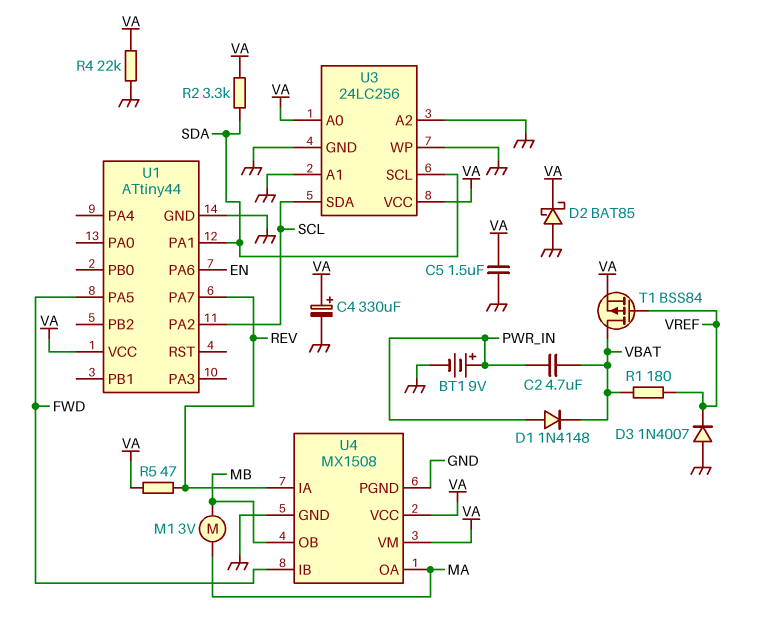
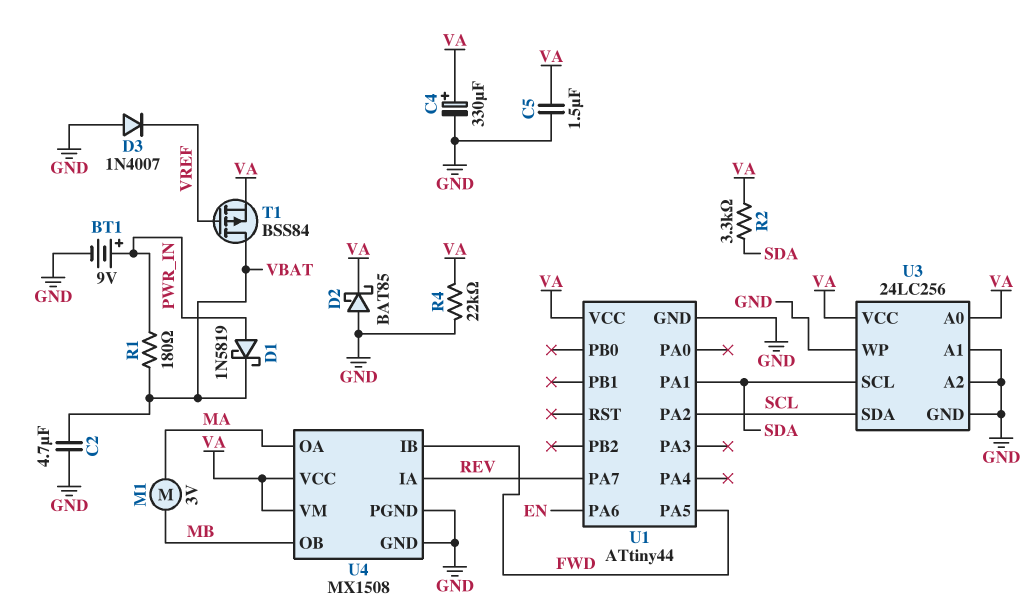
C2: 4.7uF (PWR_IN, VBAT) -> 4.7uF (GND, VBAT)
D1: diode 1N4148 (A PWR_IN, K VBAT) -> schottky 1N5819 (A PWR_IN, K VBAT)
R1: 180 (VBAT, VREF) -> 180 (PWR_IN, VBAT)
R5: 47 (REV, VA) -> none

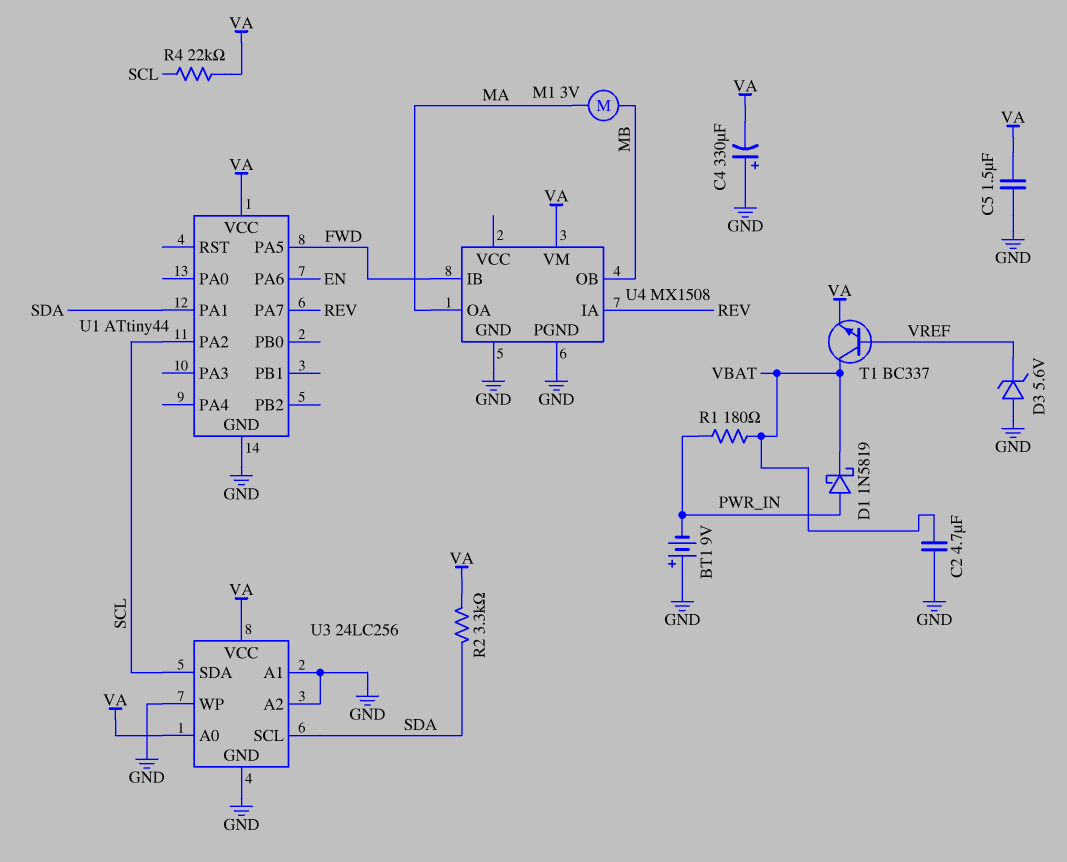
BT1: 9V (plus PWR_IN, minus GND) -> 9V (plus GND, minus PWR_IN)
C4: 330uF (plus VA, minus GND) -> 330uF (plus GND, minus VA)
D2: schottky BAT85 (A GND, K VA) -> none
D3: diode 1N4007 (A GND, K VREF) -> zener 5.6V (A GND, K VREF)
R4: 22k (GND, VA) -> 22k (SCL, VA)
T1: PMOS BSS84 (G VREF, D VBAT, S VA) -> NPN BC337 (B VREF, C VBAT, E VA)
U4 pin VCC: VA -> none

